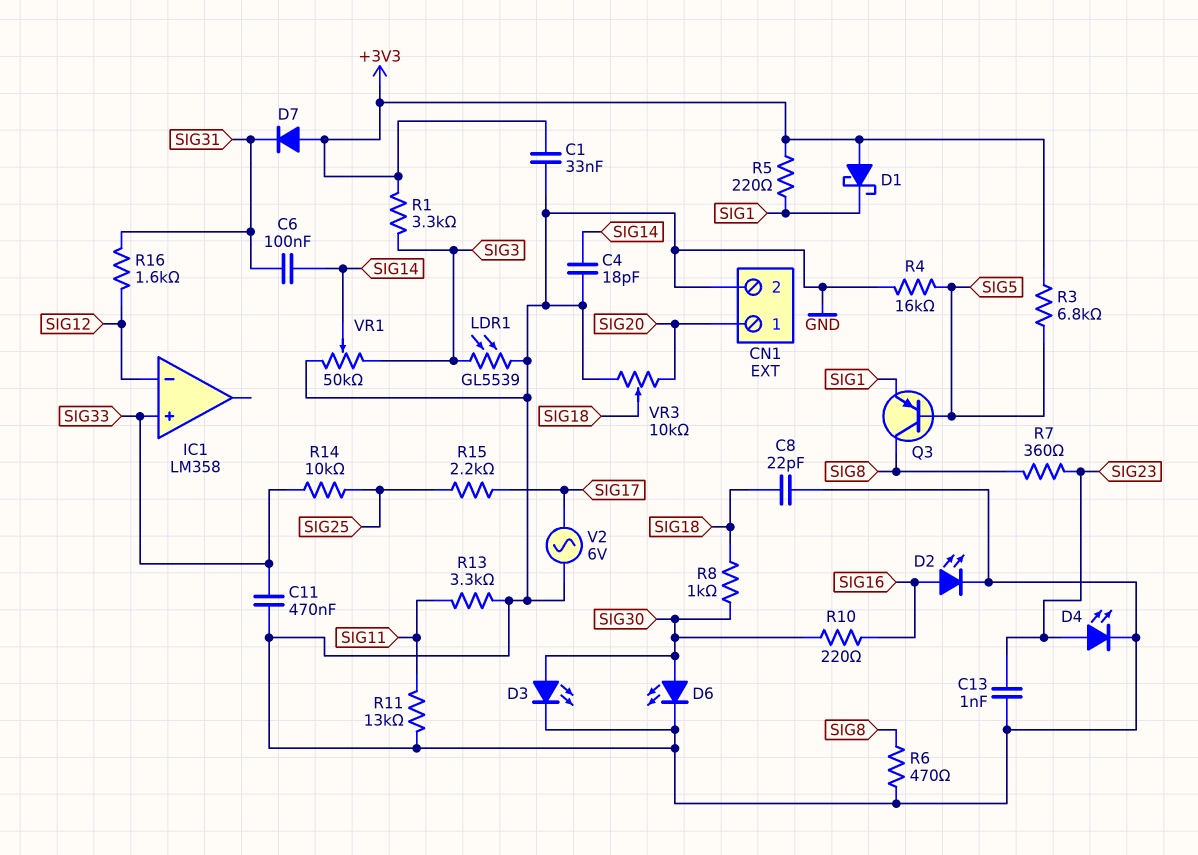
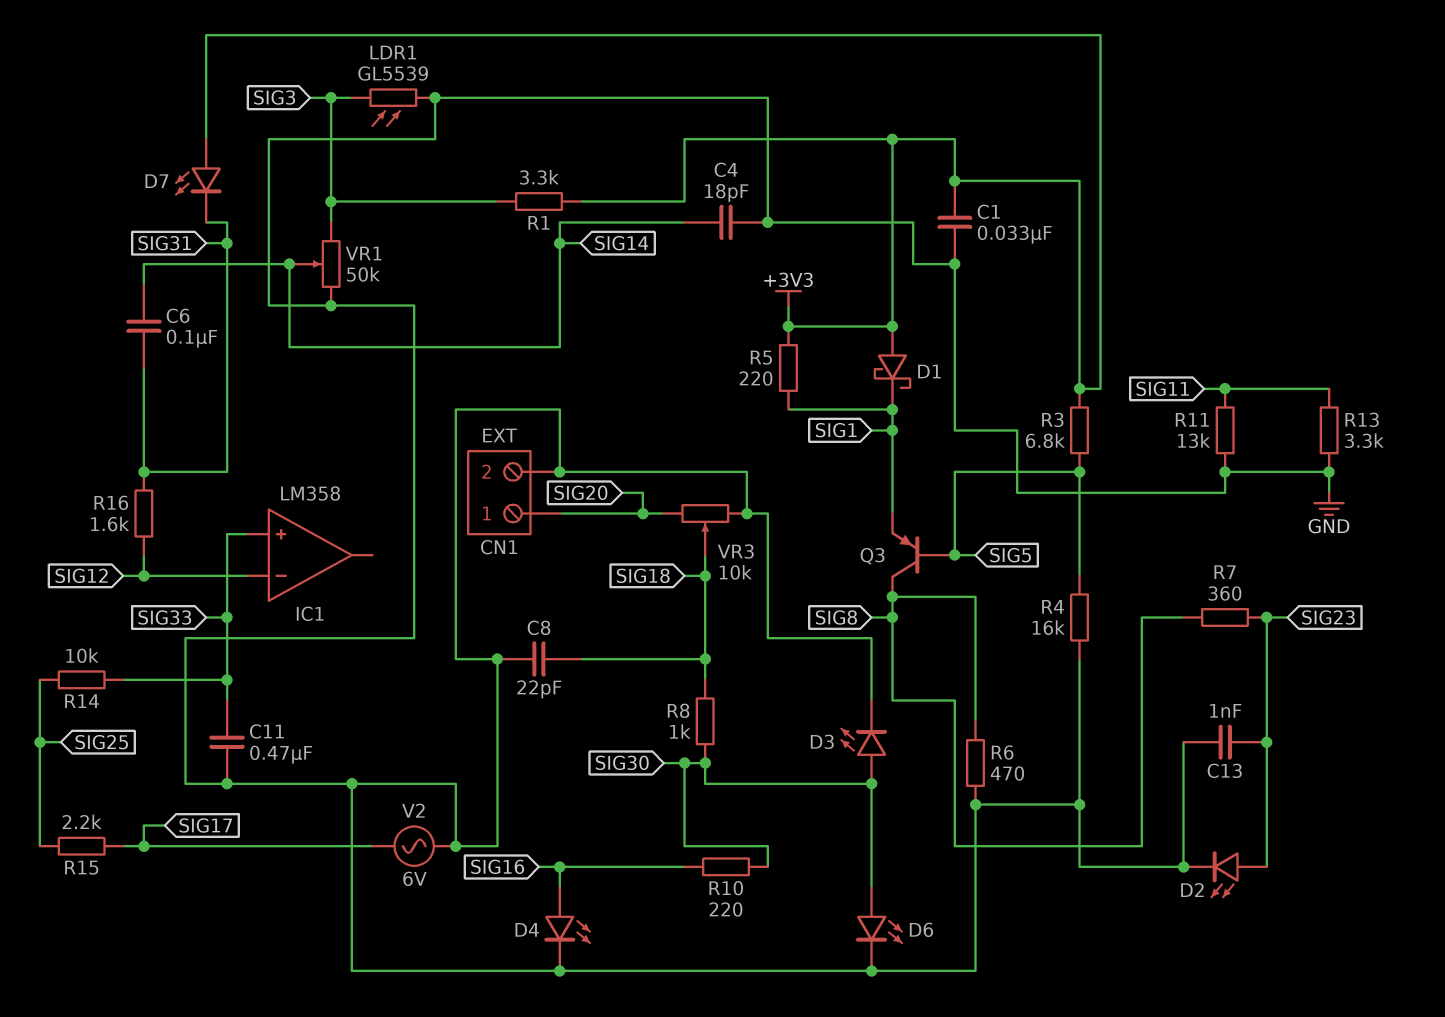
D2: LED (A SIG16, K GND) -> LED (A SIG23, K GND)
D4: LED (A SIG23, K GND) -> LED (A SIG16, K GND)
D7: diode (A +3V3, K SIG31) -> LED (A +3V3, K SIG31)

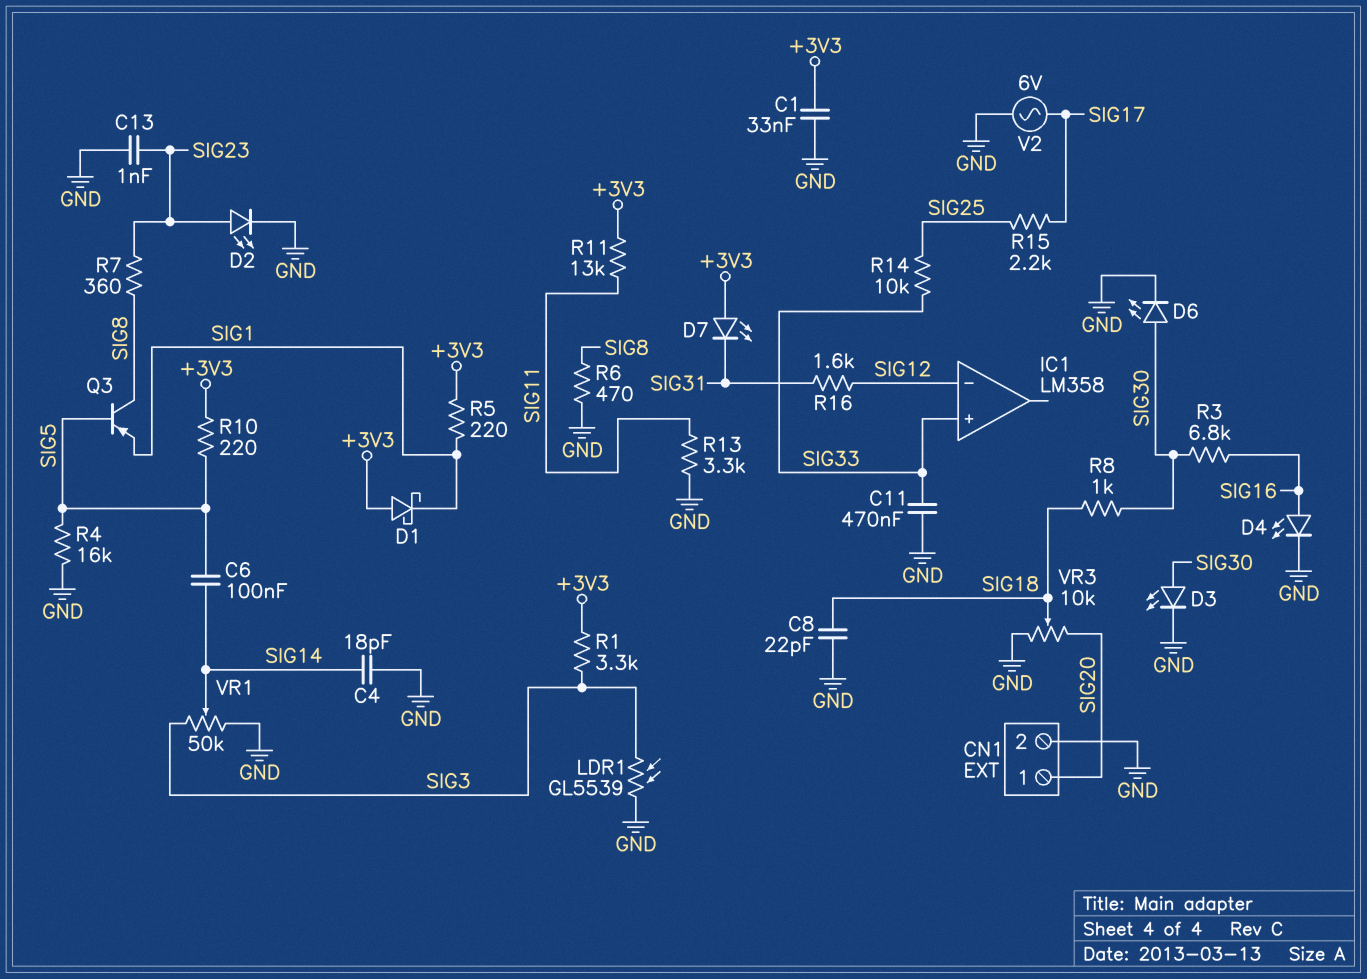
C6: 100nF (SIG14, SIG31) -> 100nF (SIG5, SIG14)
R3: 6.8k (+3V3, SIG5) -> 6.8k (SIG16, SIG30)
R10: 220 (SIG16, SIG30) -> 220 (+3V3, SIG5)
R11: 13k (GND, SIG11) -> 13k (+3V3, SIG11)

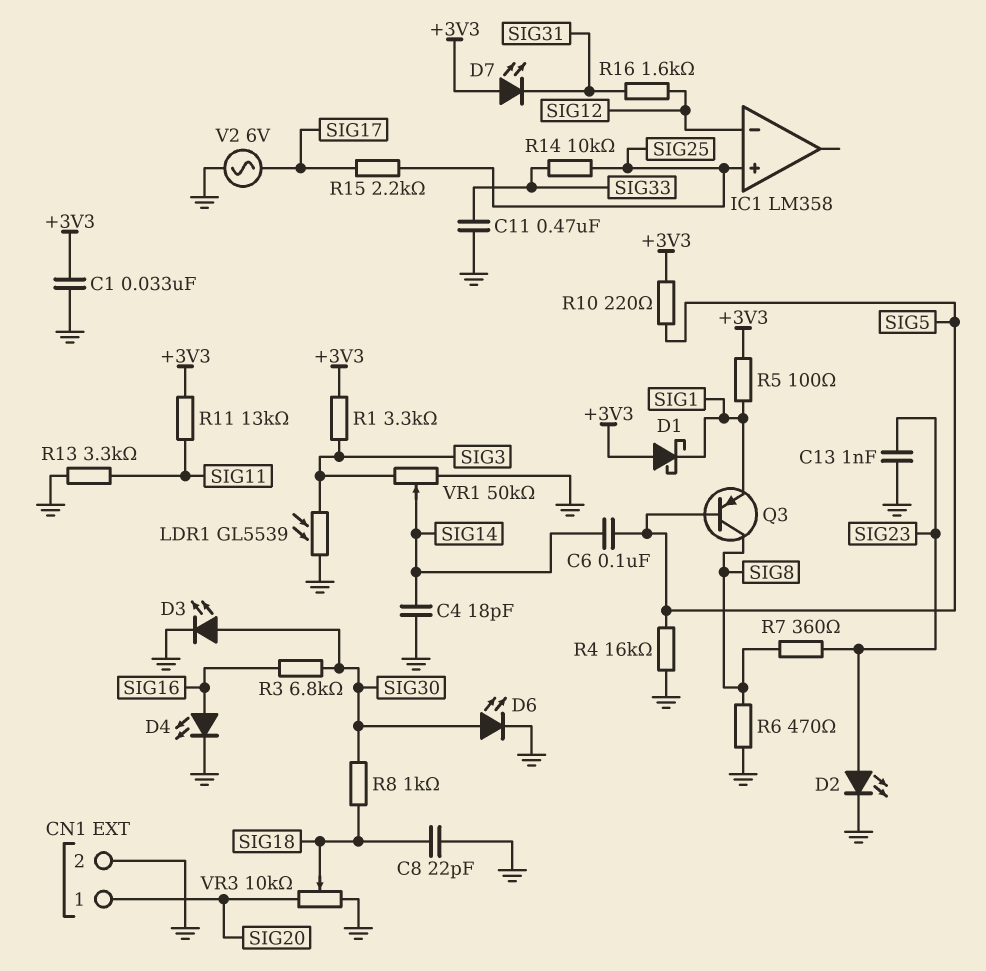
IC1 pin in+: SIG33 -> SIG25
R5: 220 (+3V3, SIG1) -> 100 (+3V3, SIG1)

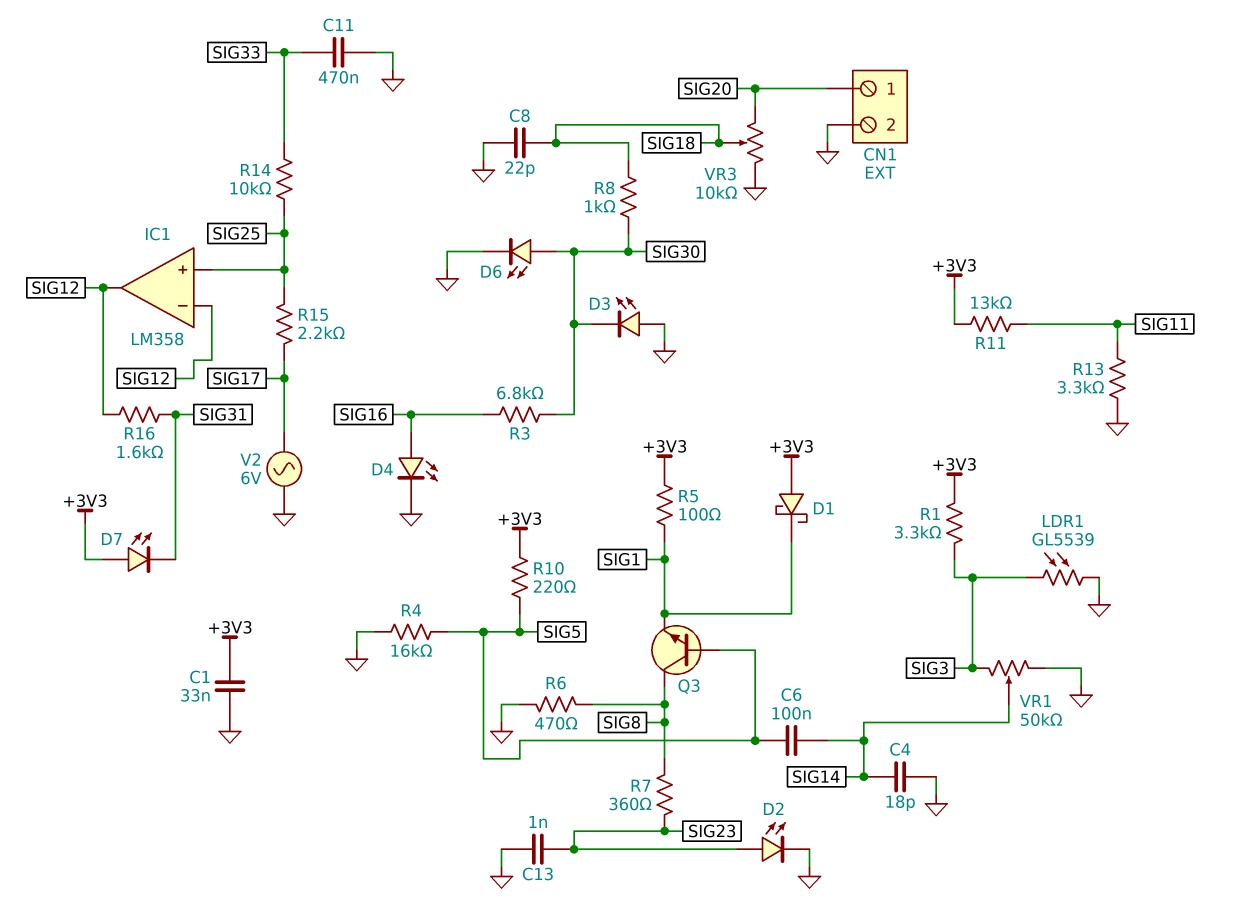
D3: LED (A SIG30, K GND) -> LED (A GND, K SIG30)
IC1 pin out: none -> SIG12
Q3: PNP (B SIG5, C SIG8, E SIG1) -> NPN (B SIG5, C SIG8, E SIG1)

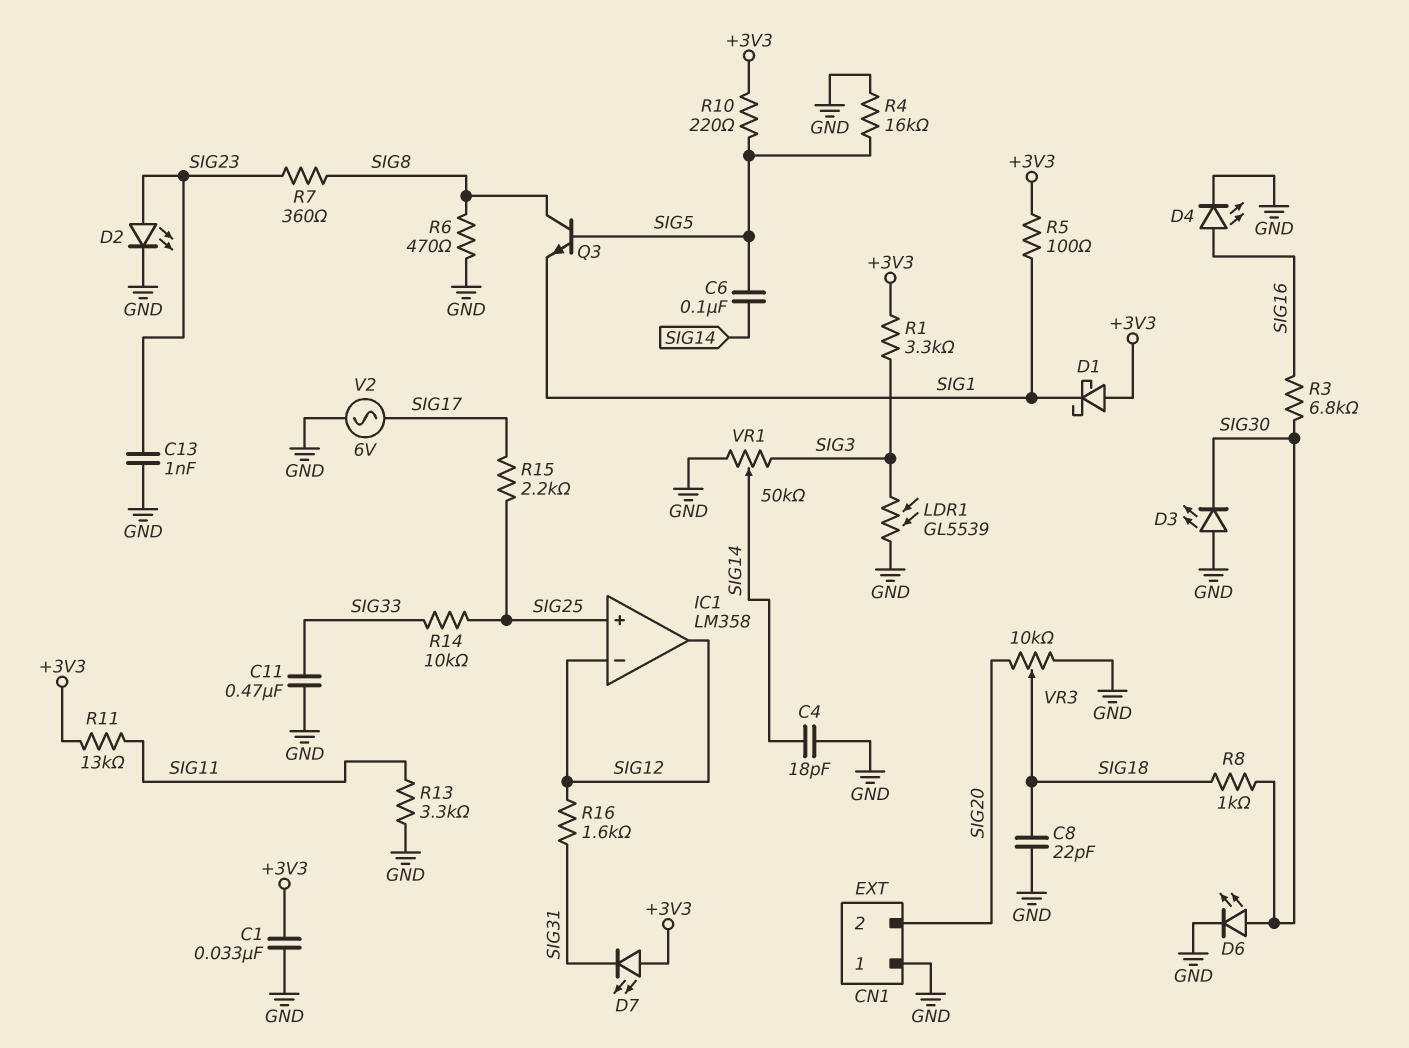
CN1 pin 1: SIG20 -> GND
CN1 pin 2: GND -> SIG20

